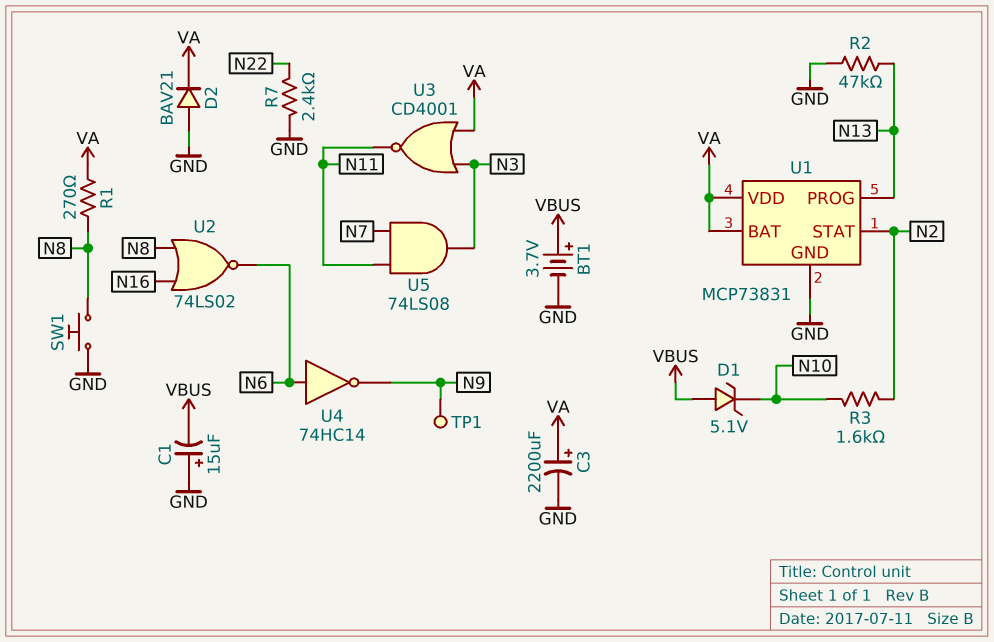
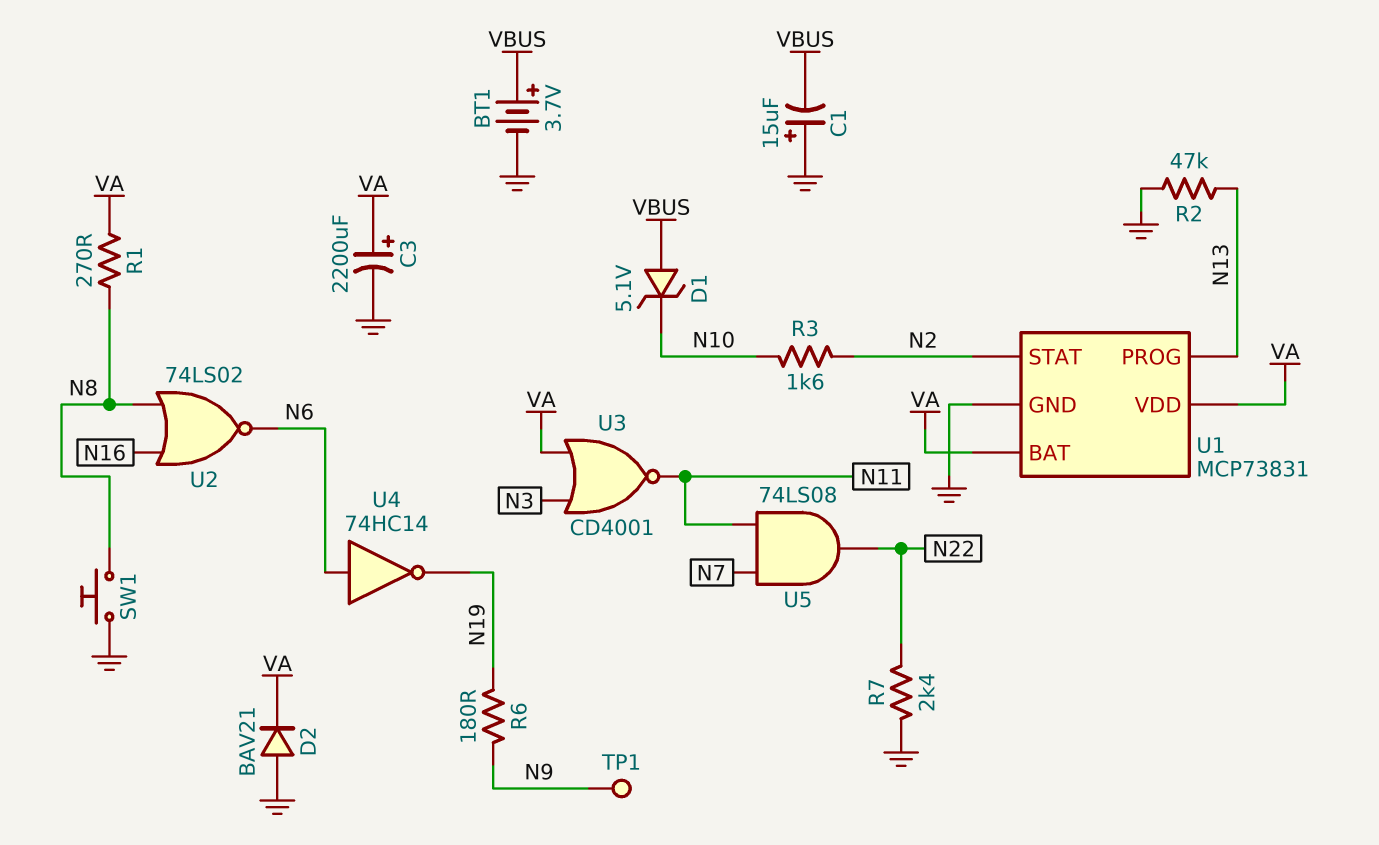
R6: none -> 180 (N9, N19)
U4: NOT 74HC14 (in N6, out N9) -> NOT 74HC14 (in N6, out N19)
U5: AND 74LS08 (in N7, in N11, out N3) -> AND 74LS08 (in N7, in N11, out N22)

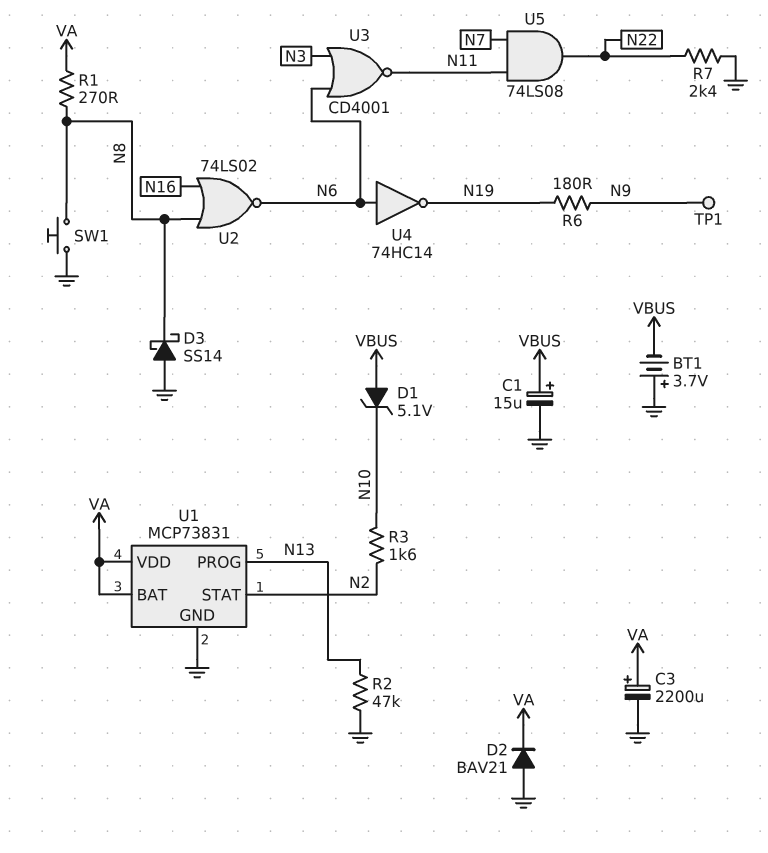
BT1: 3.7V (plus VBUS, minus GND) -> 3.7V (plus GND, minus VBUS)
C1: 15uF (plus GND, minus VBUS) -> 15uF (plus VBUS, minus GND)
D3: none -> schottky SS14 (A GND, K N8)
U3: NOR CD4001 (in N3, in VA, out N11) -> NOR CD4001 (in N3, in N6, out N11)

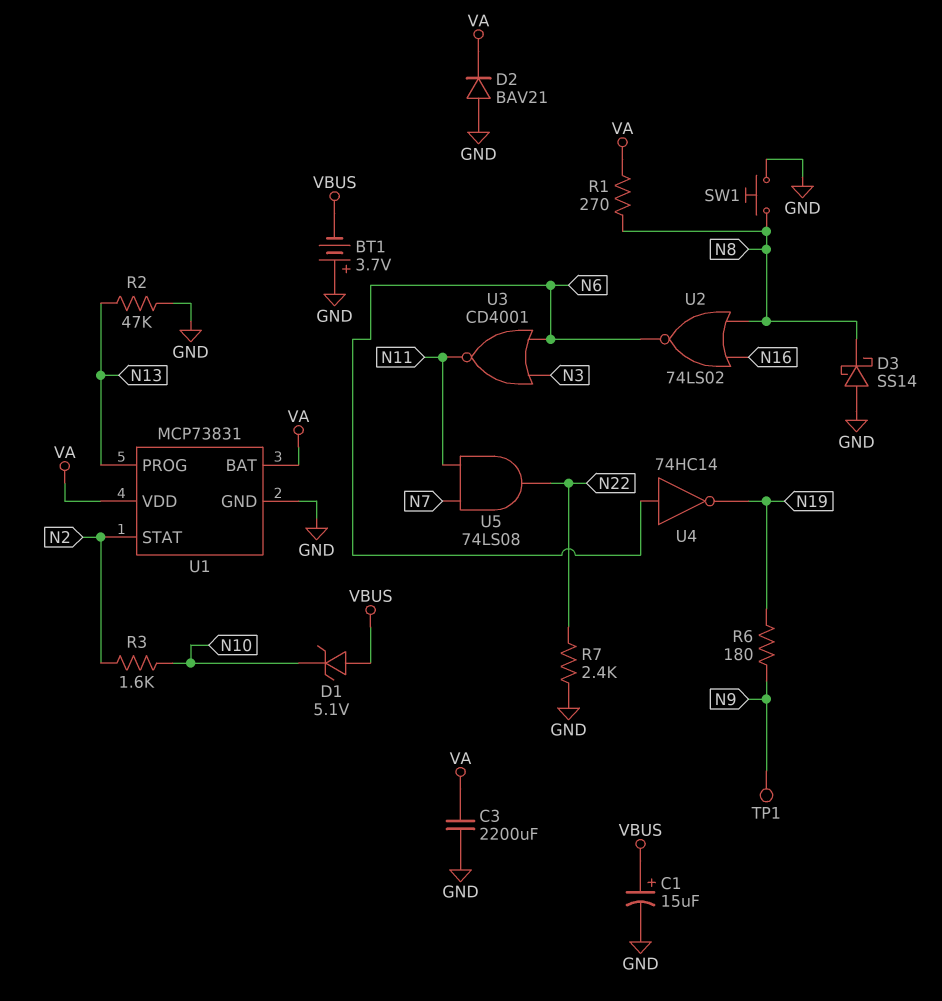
C3: 2200uF (plus VA, minus GND) -> 2200uF (GND, VA)

